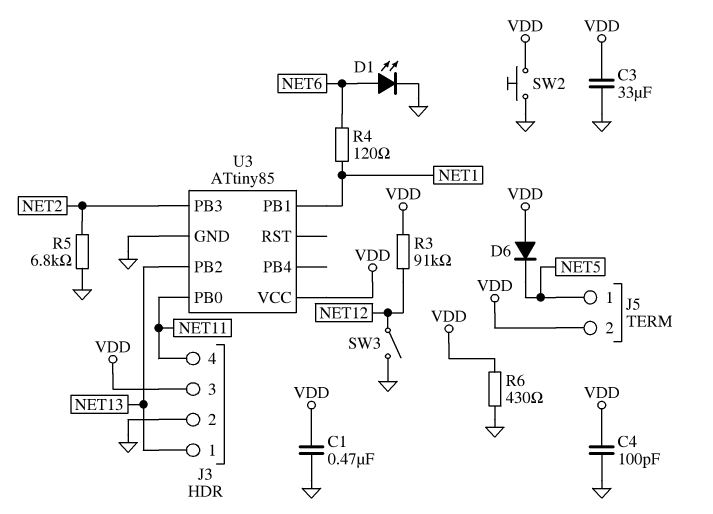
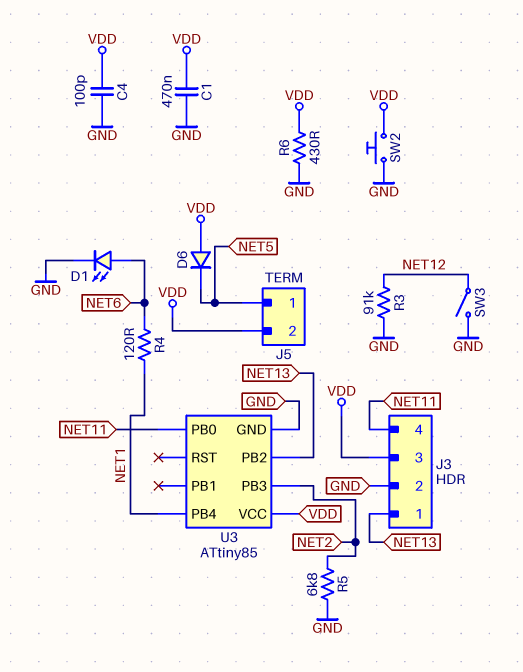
C3: 33uF (GND, VDD) -> none
R3: 91k (NET12, VDD) -> 91k (GND, NET12)
U3 pin PB1: NET1 -> none
U3 pin PB4: none -> NET1

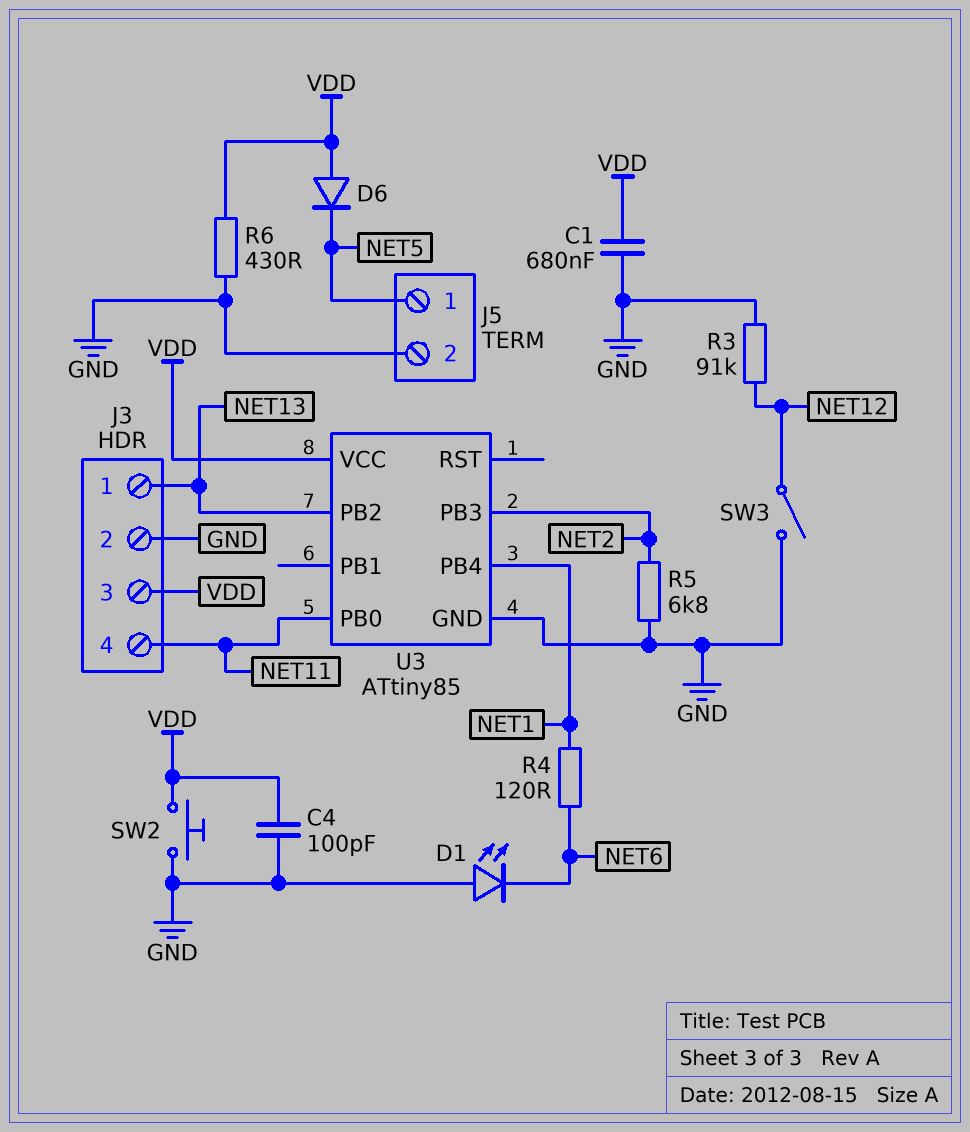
C1: 470nF (GND, VDD) -> 680nF (GND, VDD)
D1: LED (A NET6, K GND) -> LED (A GND, K NET6)
J5 pin 2: VDD -> GND

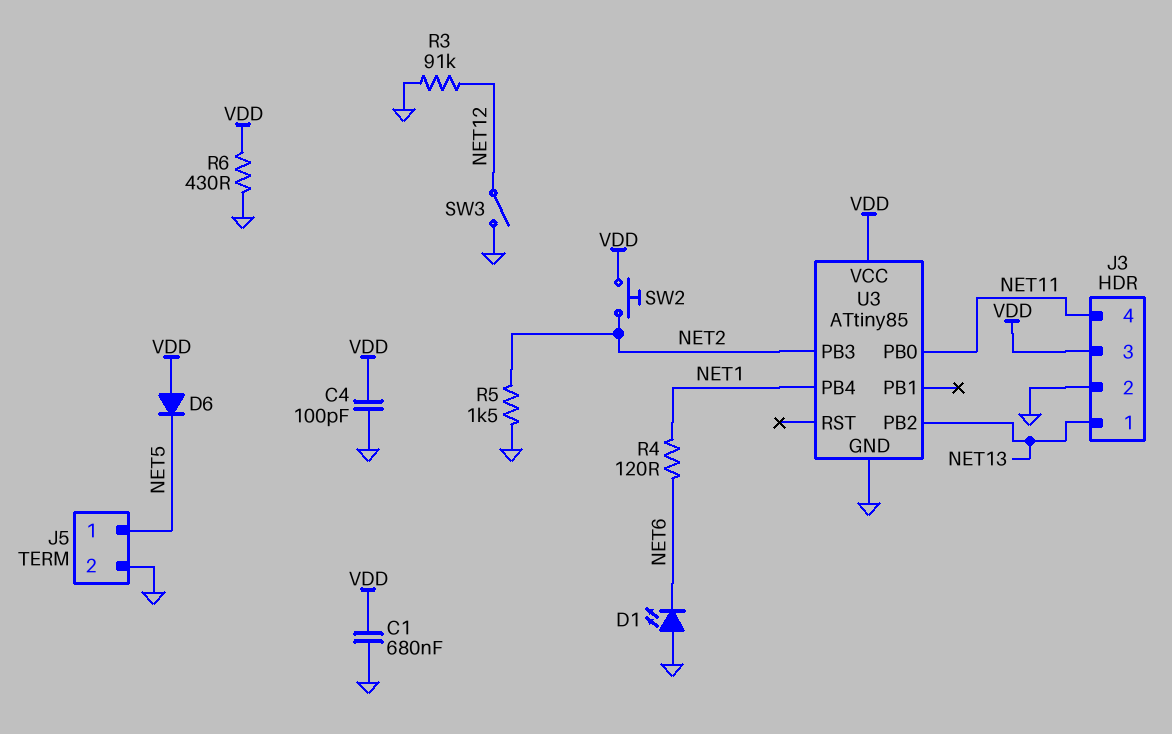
R5: 6.8k (GND, NET2) -> 1.5k (GND, NET2)
SW2: button (GND, VDD) -> button (NET2, VDD)

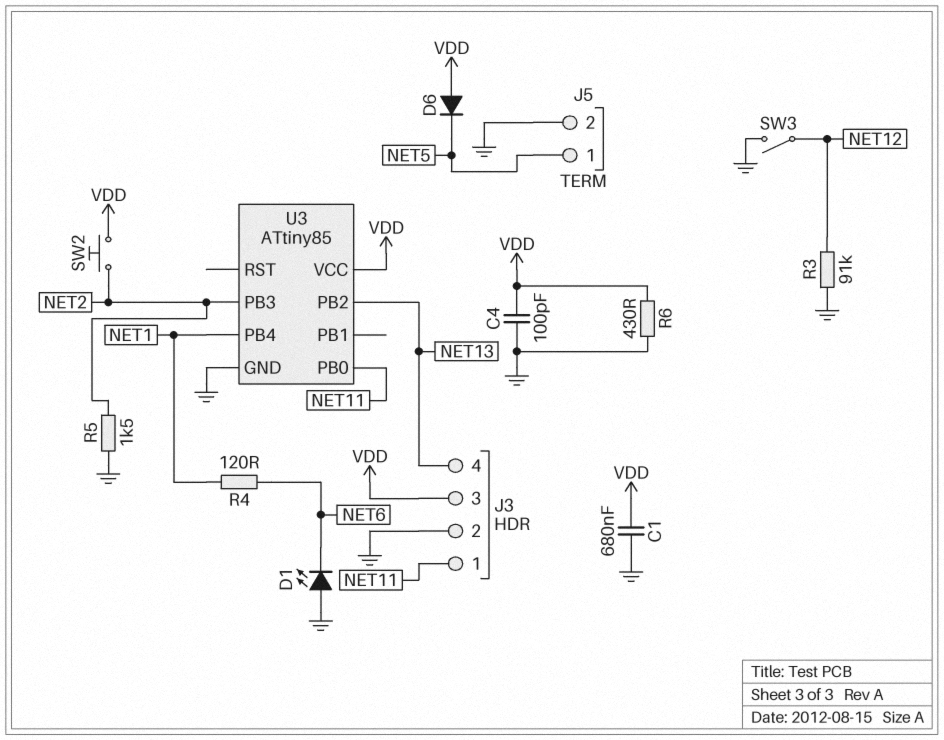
J3 pin 1: NET13 -> NET11
J3 pin 4: NET11 -> NET13

